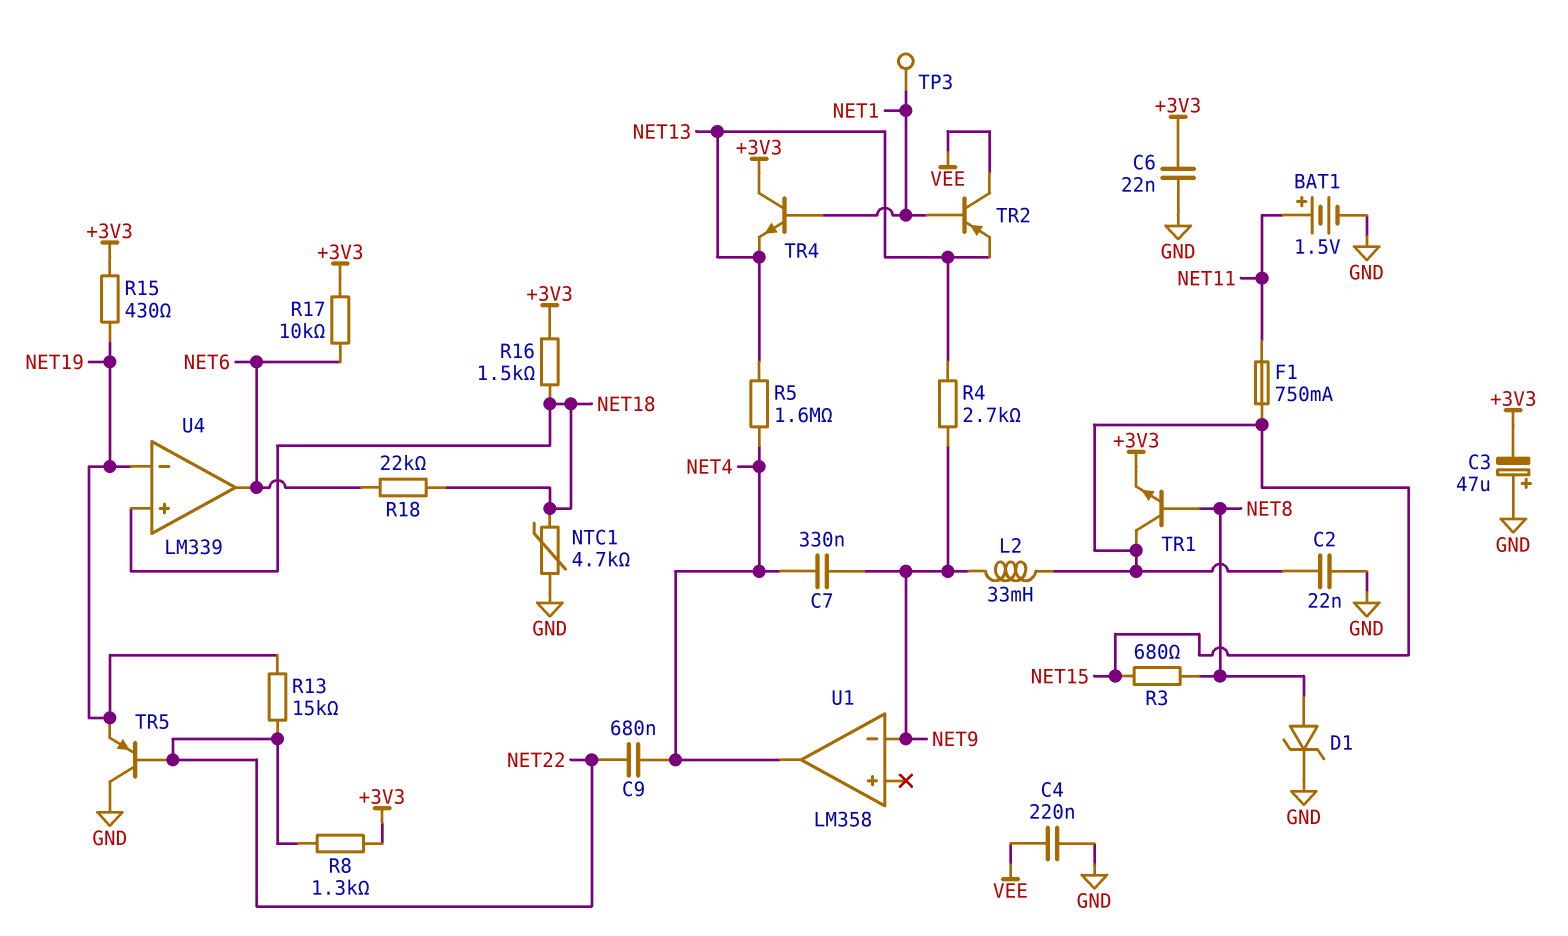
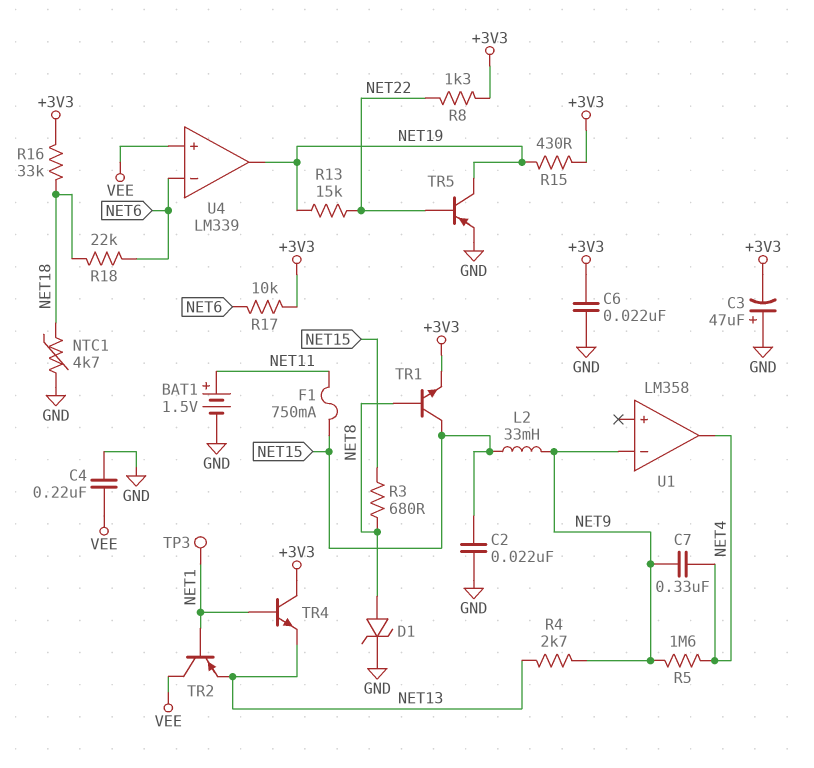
C9: 680nF (NET4, NET22) -> none
R5: 1.6M (NET4, NET13) -> 1.6M (NET4, NET9)
R16: 1.5k (+3V3, NET18) -> 33k (+3V3, NET18)
TR5: PNP (B NET22, C GND, E NET19) -> PNP (B NET22, C NET19, E GND)
U4 pin in+: NET18 -> VEE
U4 pin in-: NET19 -> NET6
U4 pin out: NET6 -> NET19

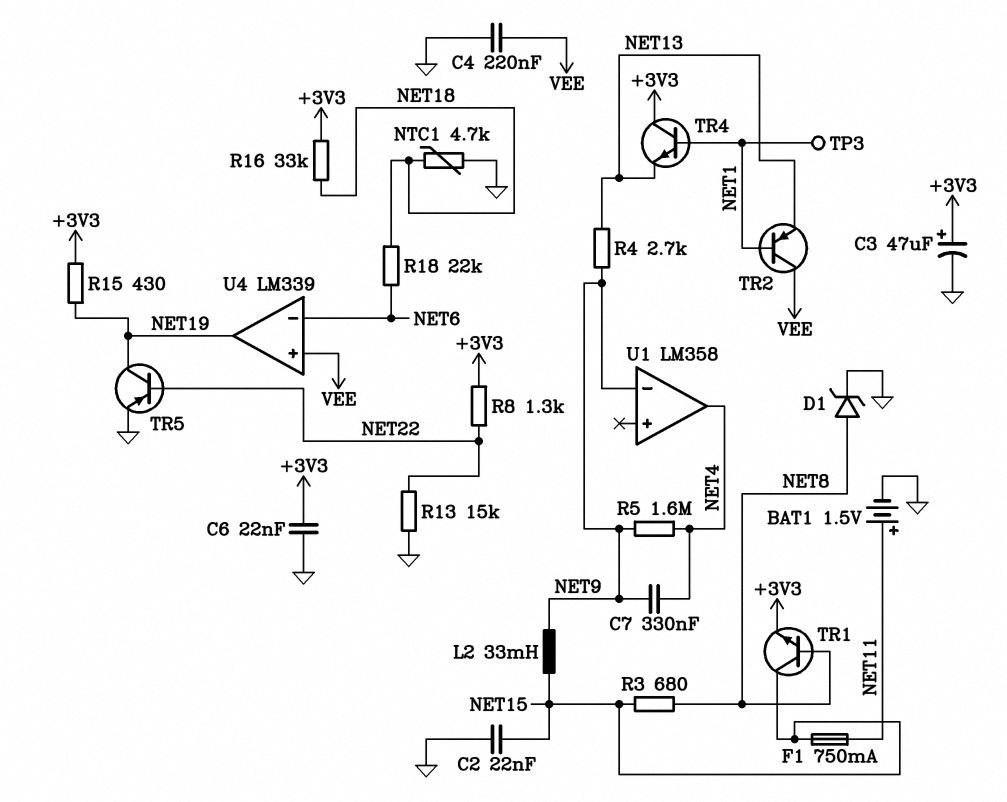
C3: 47uF (plus GND, minus +3V3) -> 47uF (plus +3V3, minus GND)
R13: 15k (NET19, NET22) -> 15k (GND, NET22)
R17: 10k (+3V3, NET6) -> none

